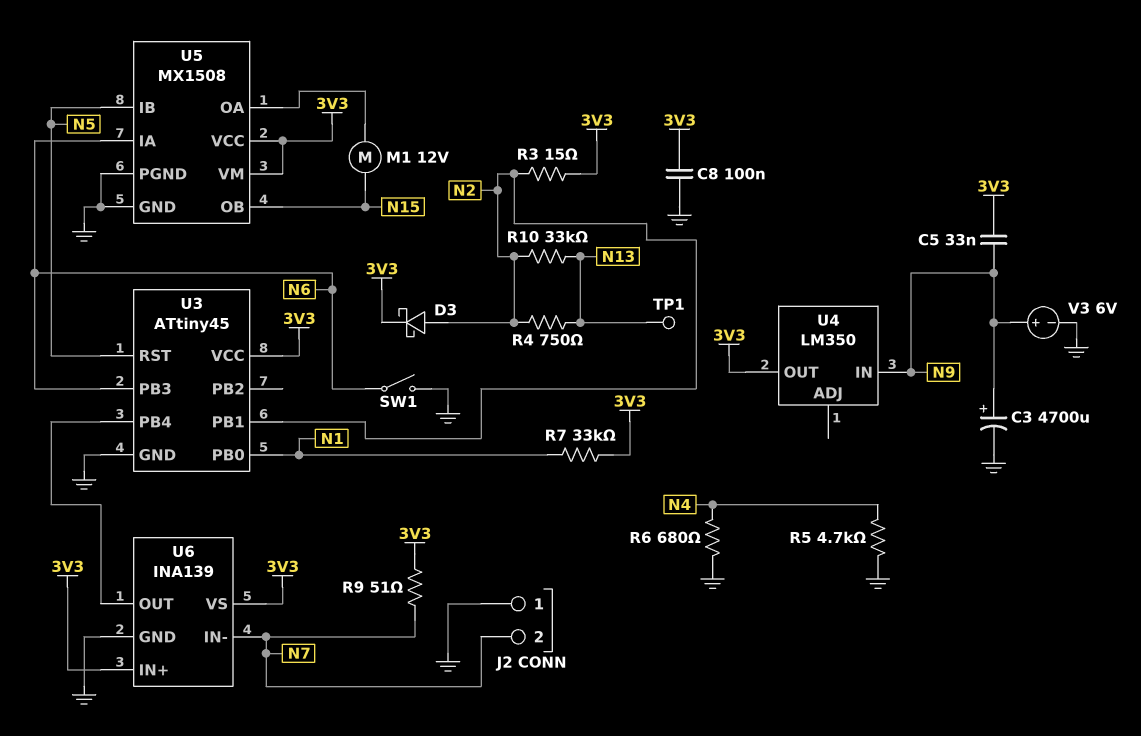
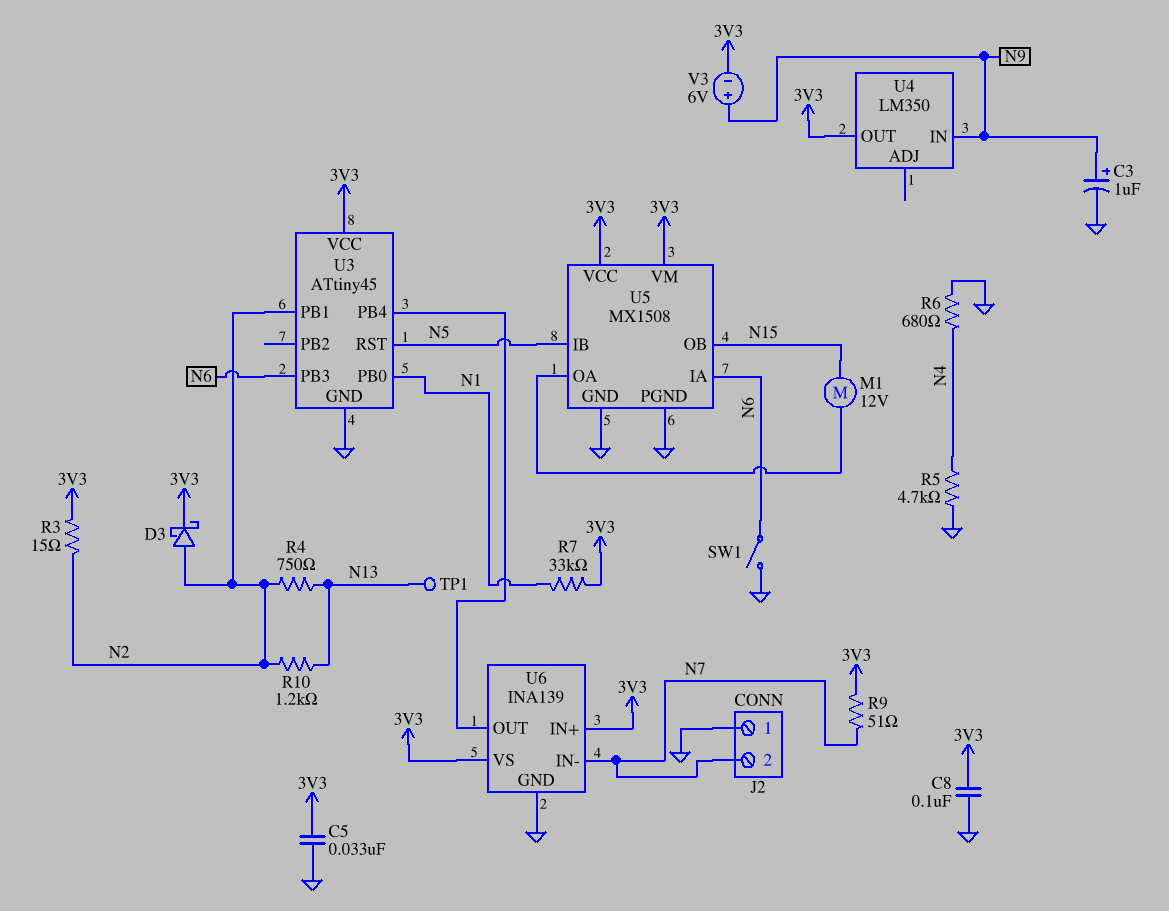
C3: 4700uF (plus N9, minus GND) -> 1uF (plus N9, minus GND)
C5: 33nF (3V3, N9) -> 33nF (3V3, GND)
R10: 33k (N2, N13) -> 1.2k (N2, N13)
V3: 6V (plus N9, minus GND) -> 6V (plus N9, minus 3V3)

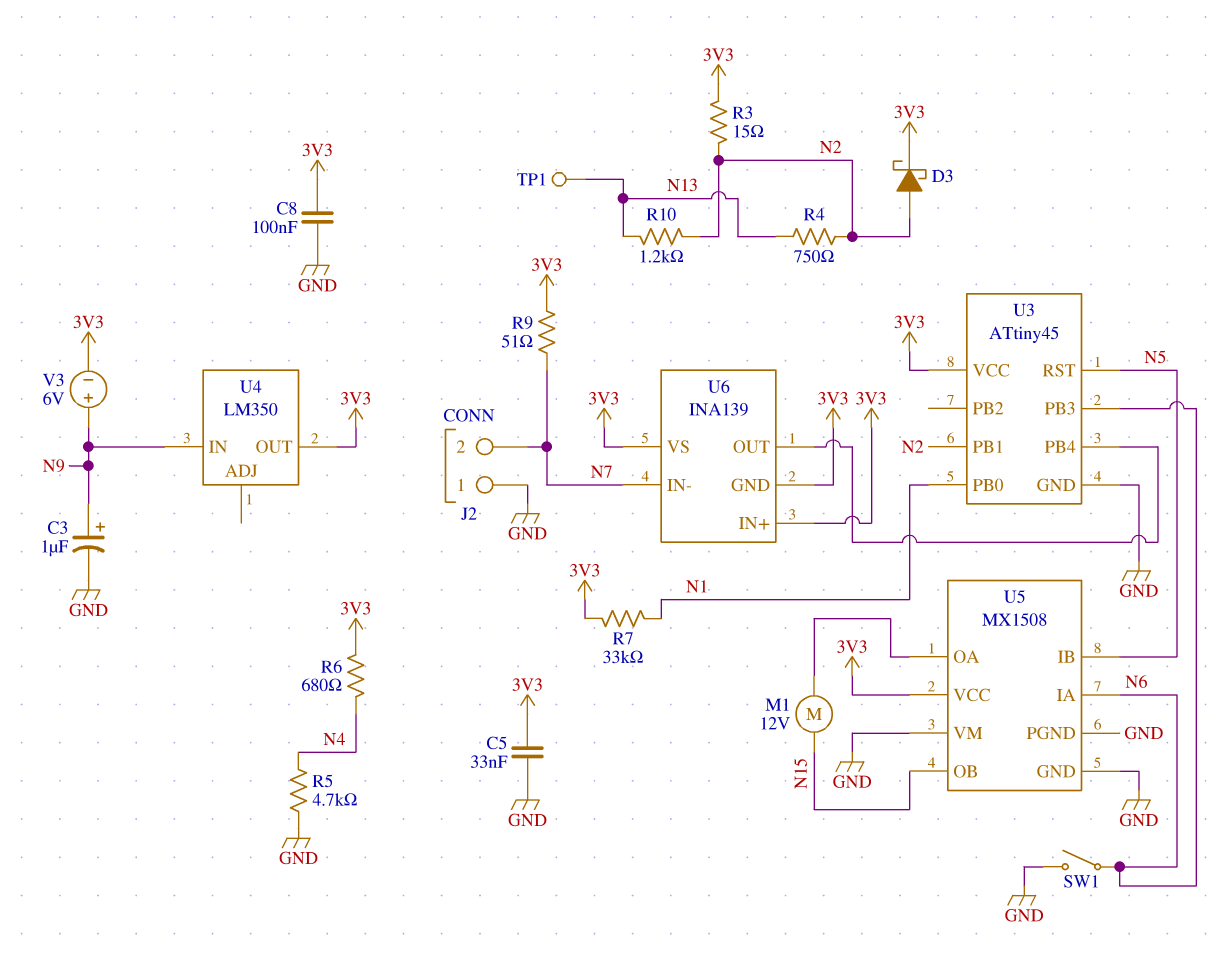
R6: 680 (GND, N4) -> 680 (3V3, N4)
U5 pin VM: 3V3 -> GND
U6 pin GND: GND -> 3V3

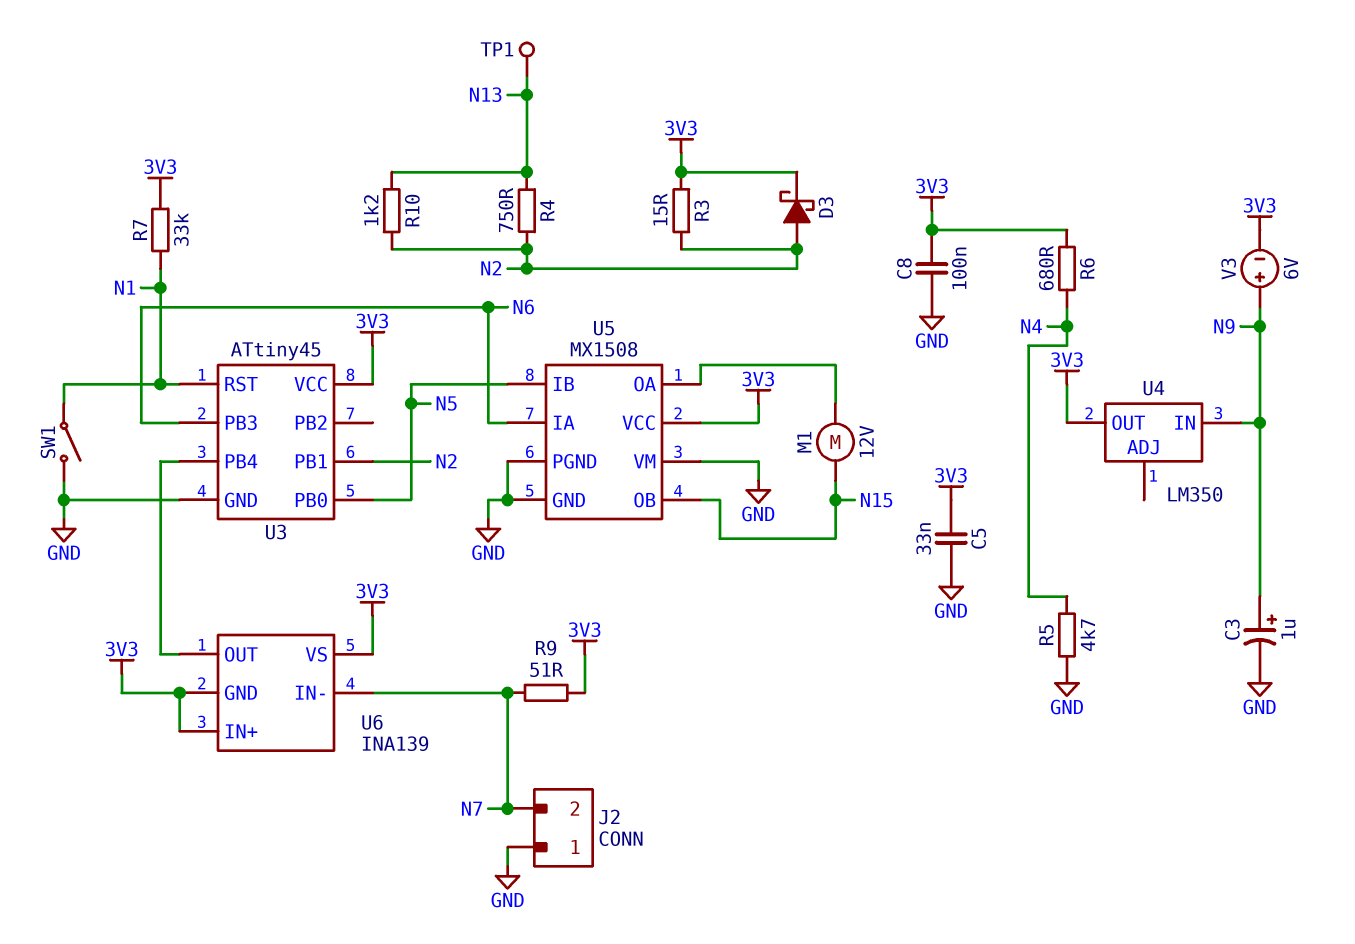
SW1: switch (GND, N6) -> switch (GND, N1)
U3 pin PB0: N1 -> N5
U3 pin RST: N5 -> N1

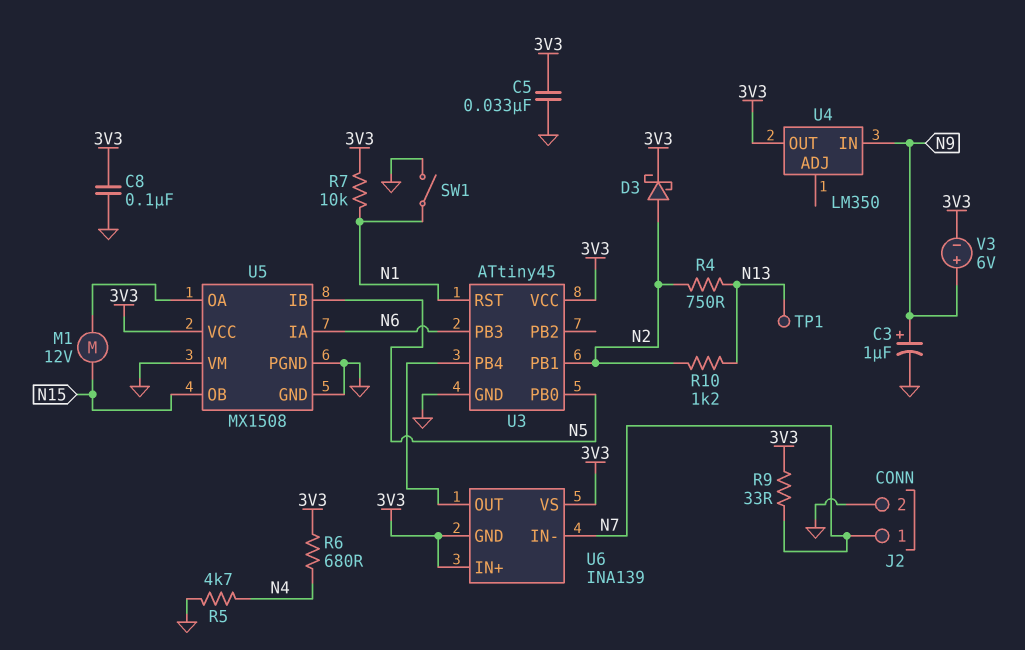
J2 pin 1: GND -> N7
J2 pin 2: N7 -> GND
R3: 15 (3V3, N2) -> none
R7: 33k (3V3, N1) -> 10k (3V3, N1)
R9: 51 (3V3, N7) -> 33 (3V3, N7)

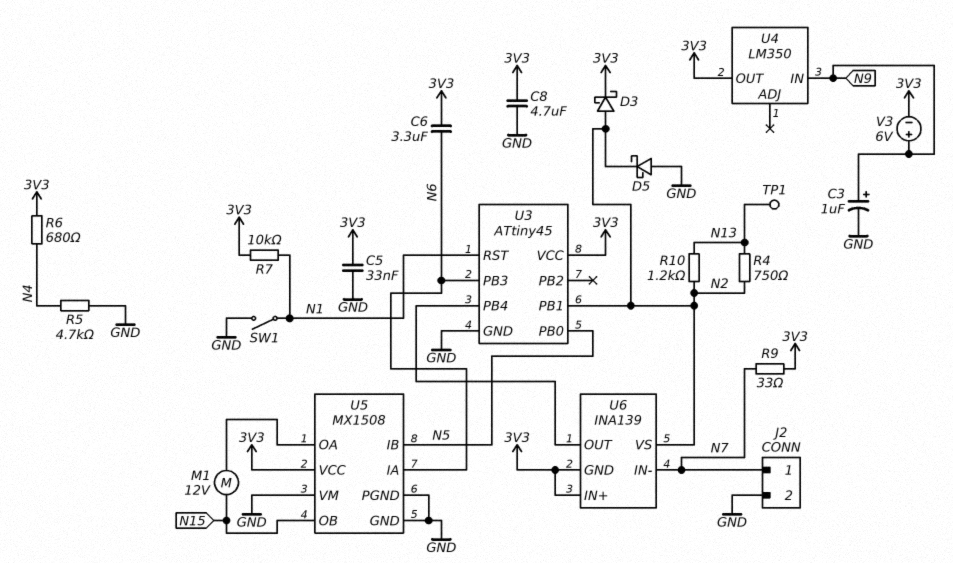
C6: none -> 3.3uF (3V3, N6)
C8: 100nF (3V3, GND) -> 4.7uF (3V3, GND)
D5: none -> schottky (A GND, K N2)
U6 pin VS: 3V3 -> N2

